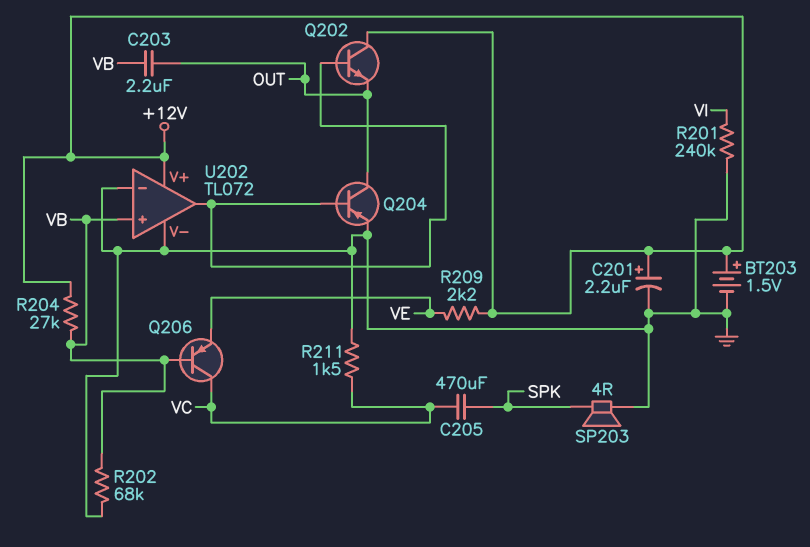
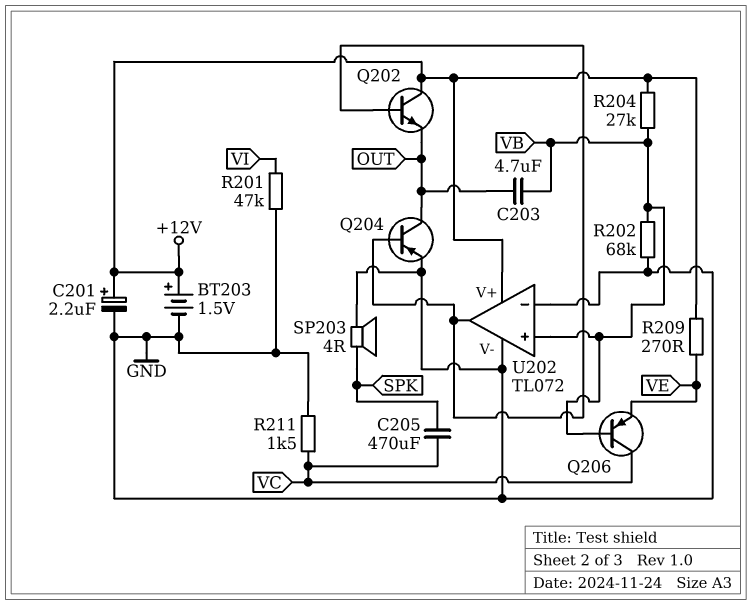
C203: 2.2uF (OUT, VB) -> 4.7uF (OUT, VB)
R201: 240k (GND, VI) -> 47k (GND, VI)
R209: 2.2k (+12V, VE) -> 270 (+12V, VE)

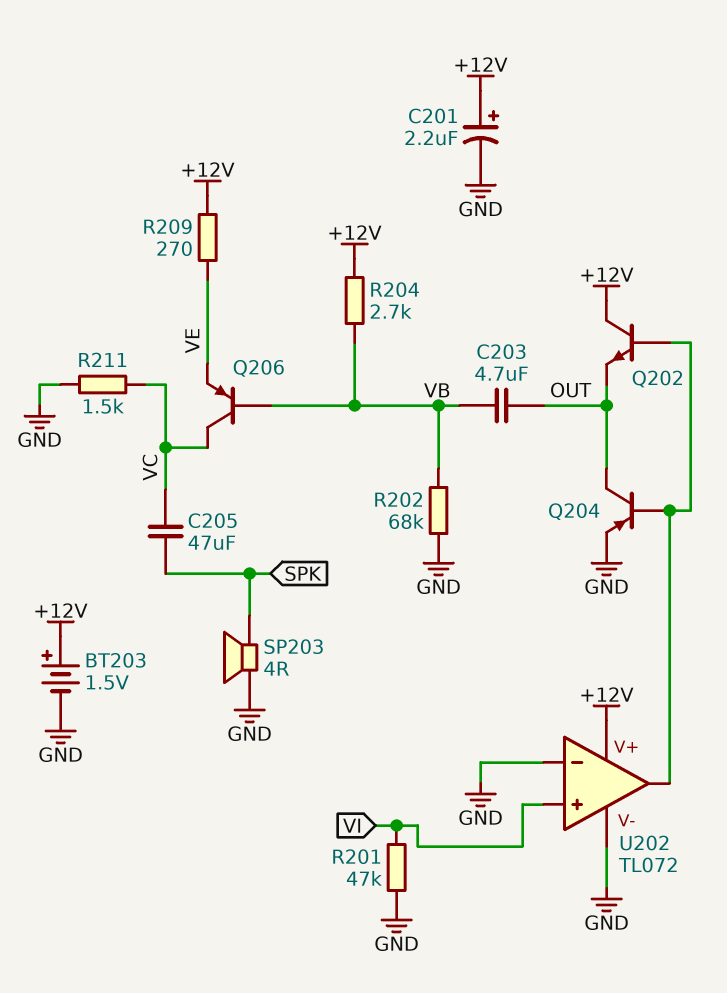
C205: 470uF (SPK, VC) -> 47uF (SPK, VC)
R204: 27k (+12V, VB) -> 2.7k (+12V, VB)
U202 pin in+: VB -> VI

